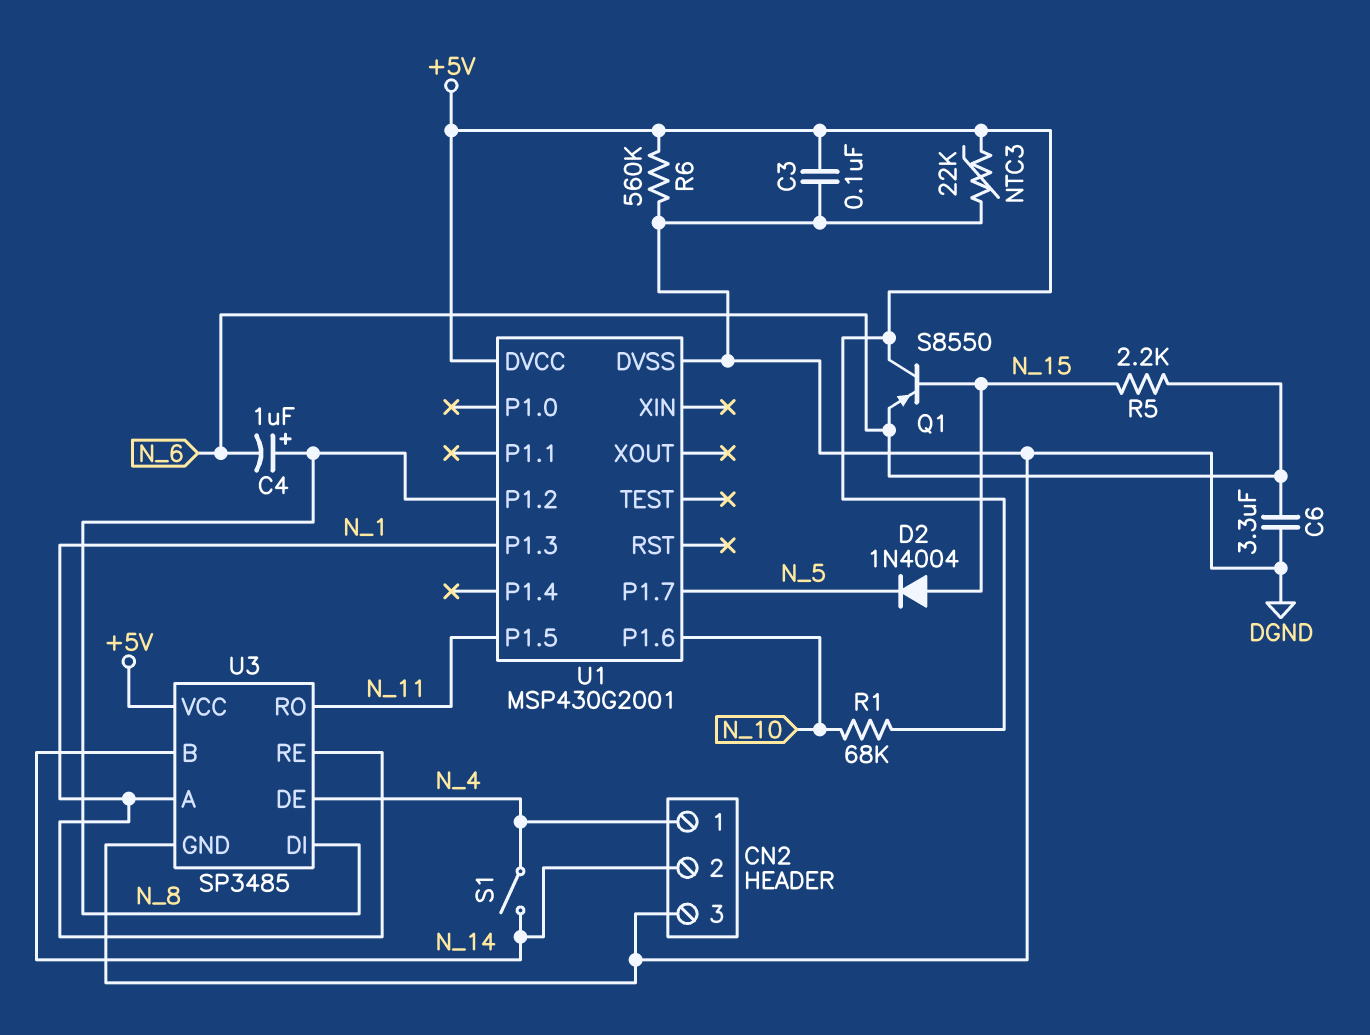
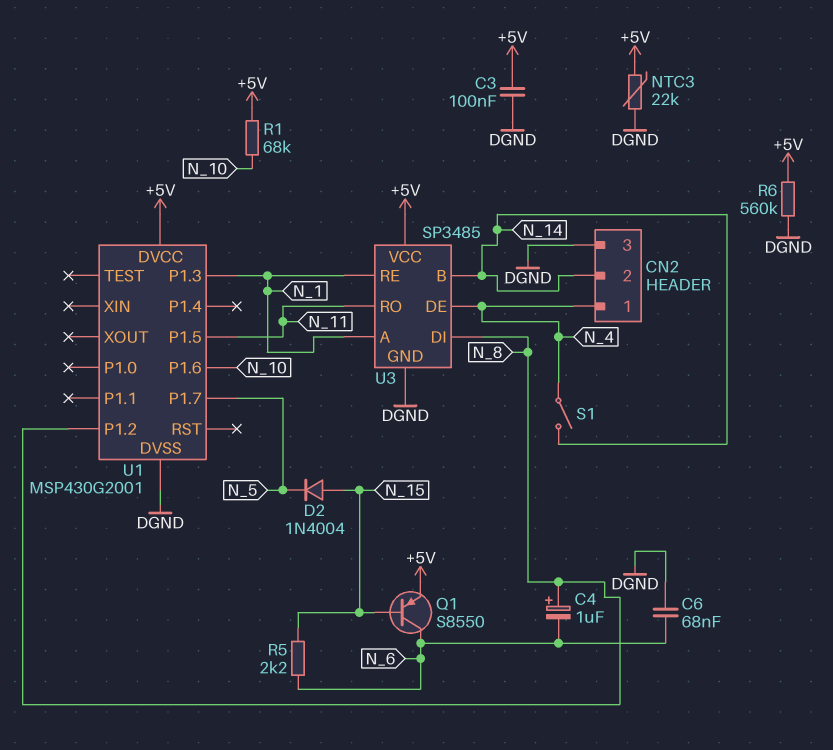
C6: 3.3uF (DGND, N_6) -> 68nF (DGND, N_6)
Q1: PNP S8550 (B N_15, C +5V, E N_6) -> PNP S8550 (B N_15, C N_6, E +5V)

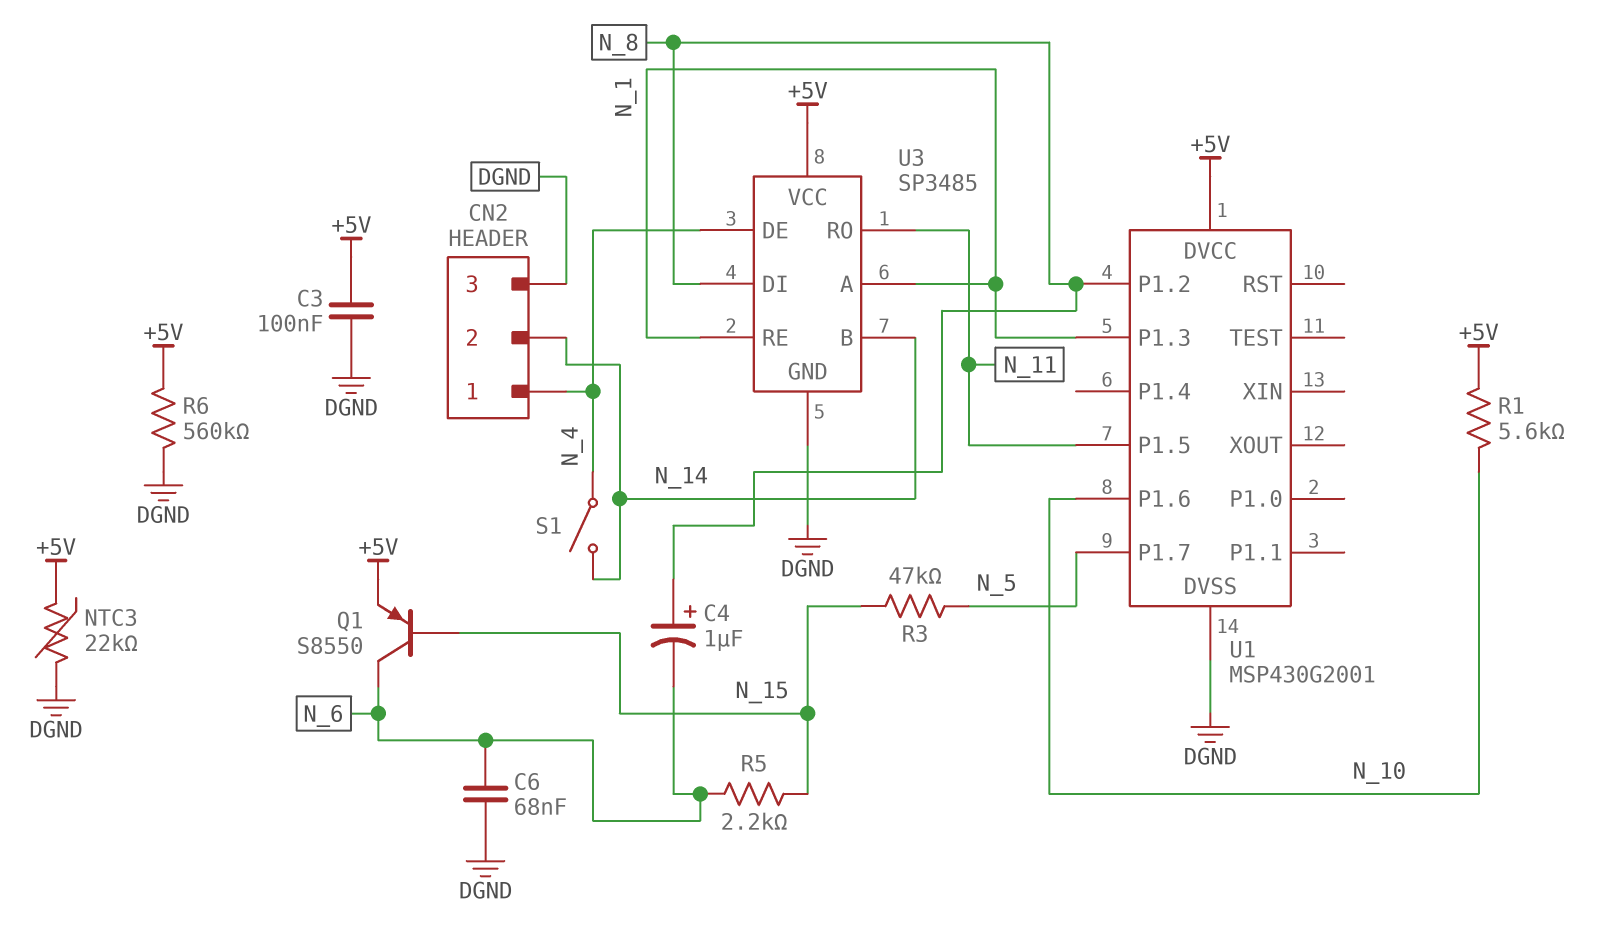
D2: diode 1N4004 (A N_15, K N_5) -> none
R1: 68k (+5V, N_10) -> 5.6k (+5V, N_10)
R3: none -> 47k (N_5, N_15)

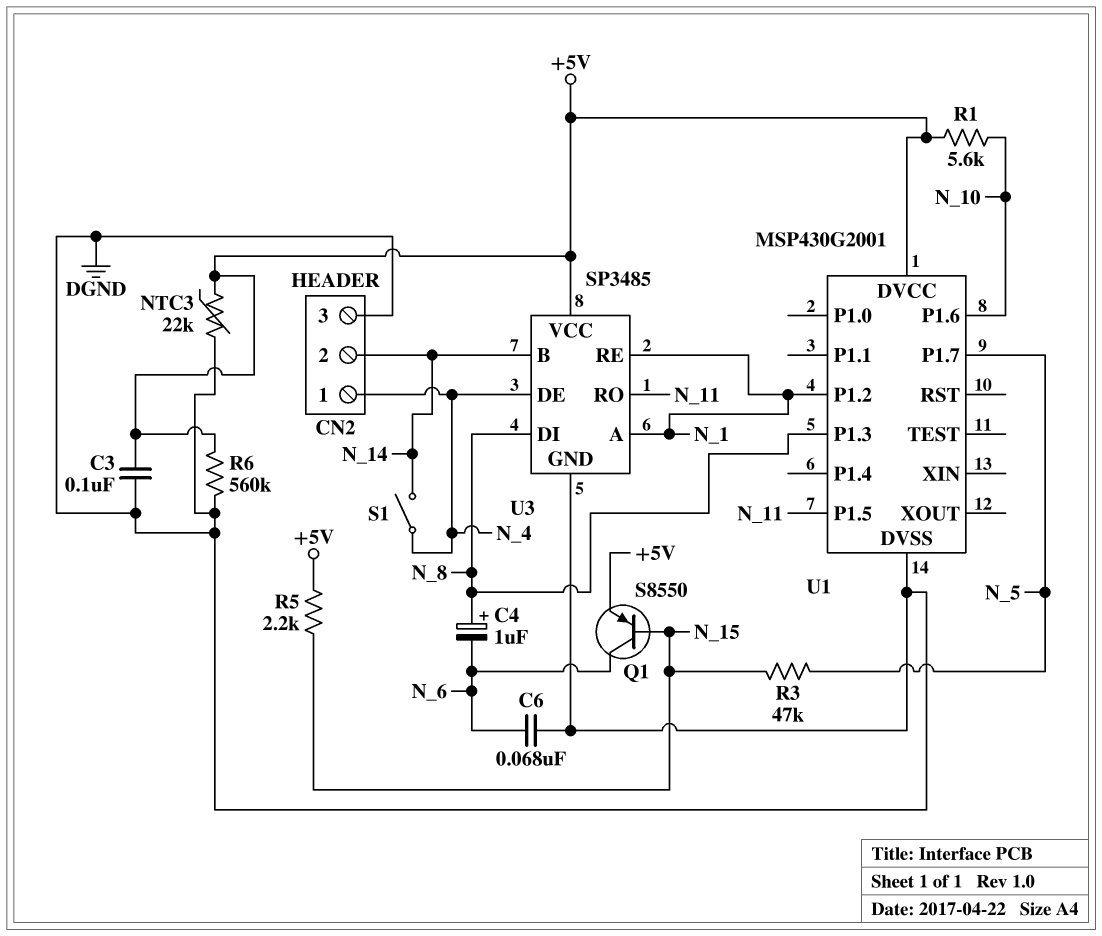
R5: 2.2k (N_6, N_15) -> 2.2k (+5V, N_15)
U1 pin P1.2: N_8 -> N_1
U1 pin P1.3: N_1 -> N_8

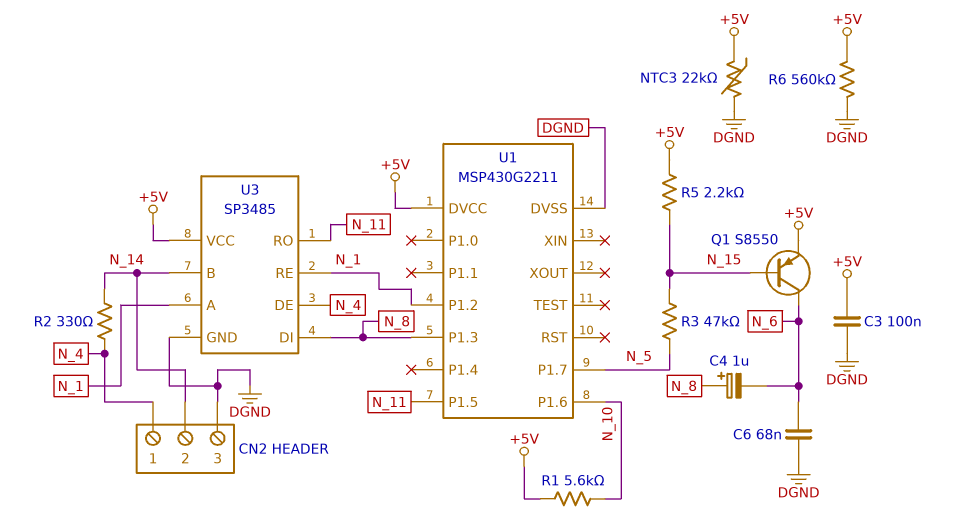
R2: none -> 330 (N_4, N_14)
S1: switch (N_4, N_14) -> none
U1: MSP430G2001 -> MSP430G2211

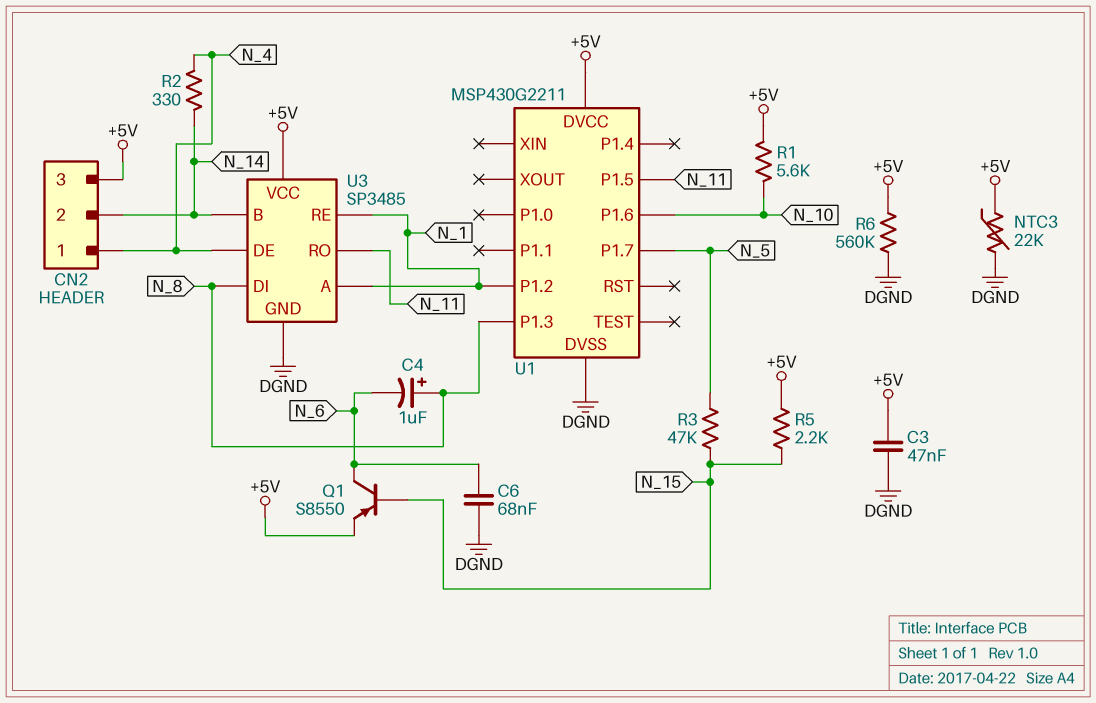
C3: 100nF (+5V, DGND) -> 47nF (+5V, DGND)
CN2 pin 3: DGND -> +5V

